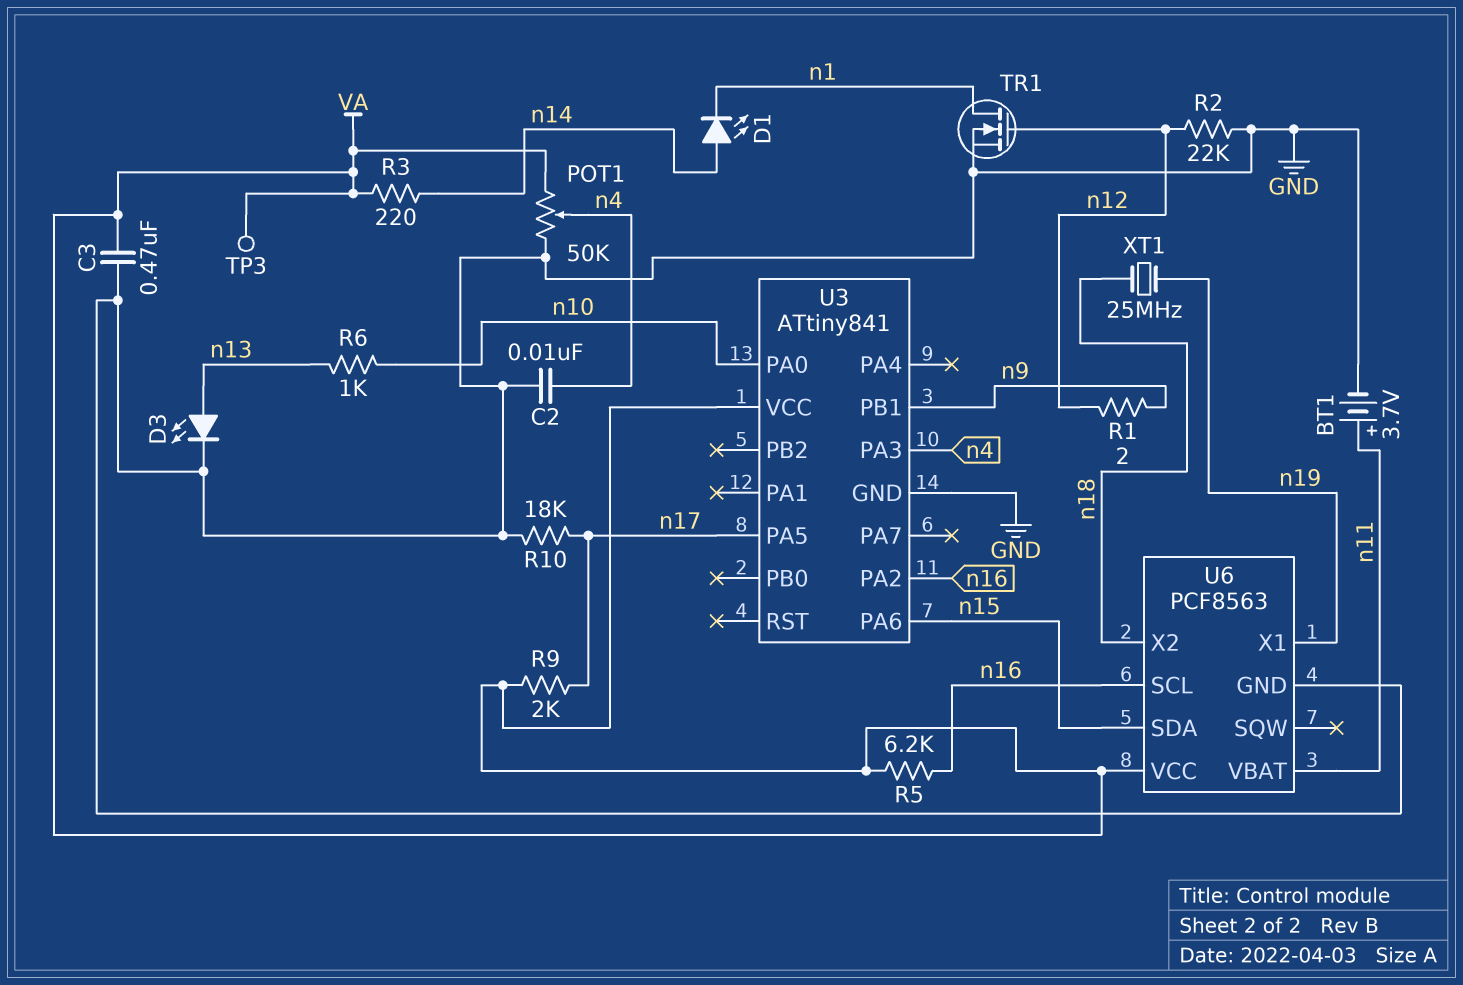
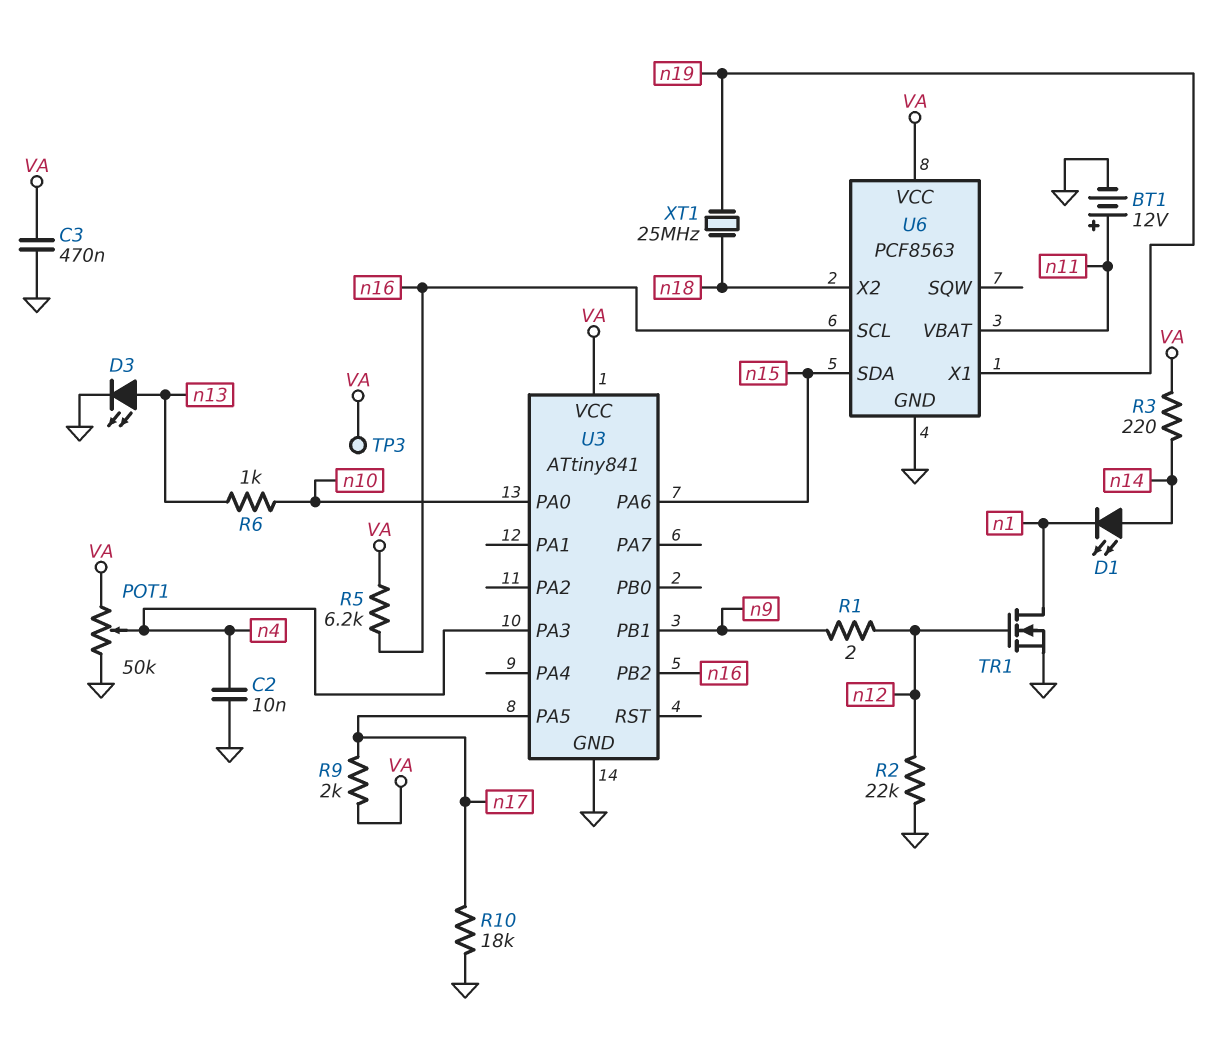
BT1: 3.7V (plus n11, minus GND) -> 12V (plus n11, minus GND)
U3 pin PA2: n16 -> none
U3 pin PB2: none -> n16

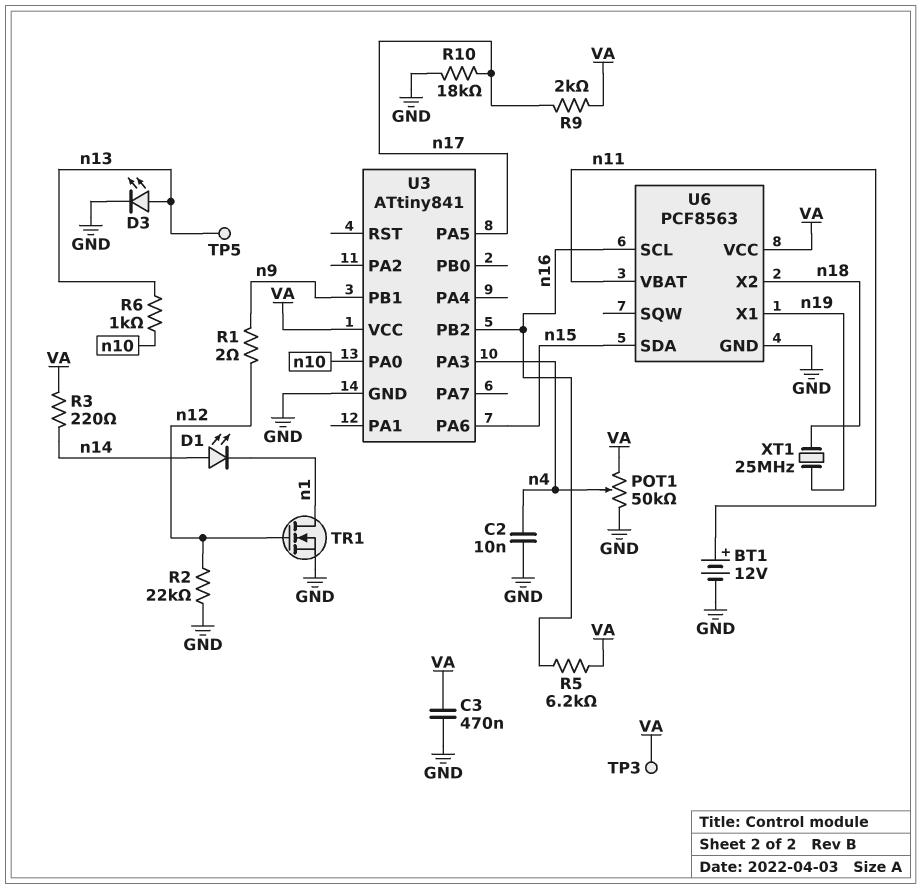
TP5: none -> test point (n13)

